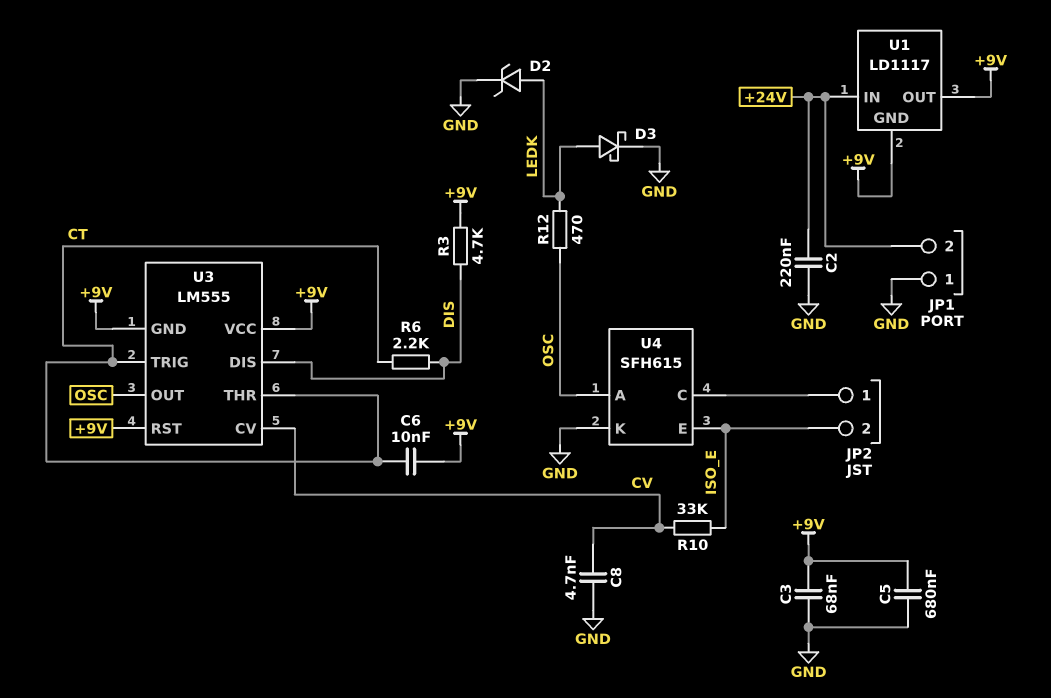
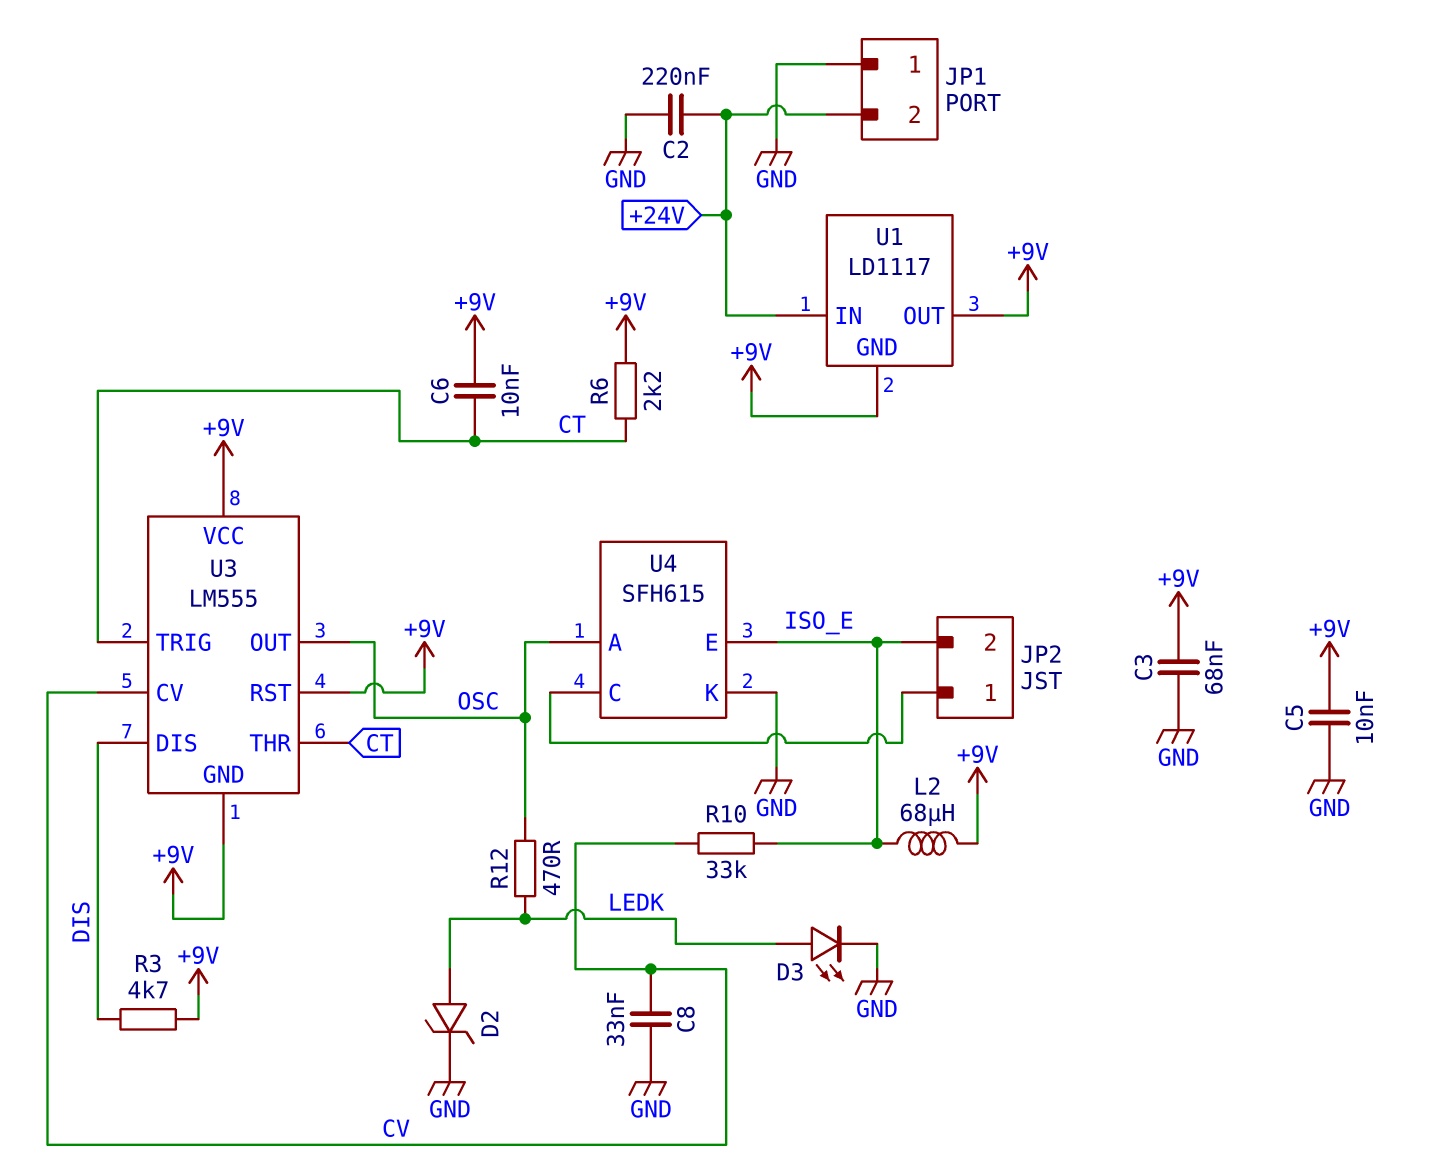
C5: 680nF (+9V, GND) -> 10nF (+9V, GND)
C8: 4.7nF (CV, GND) -> 33nF (CV, GND)
D3: schottky (A LEDK, K GND) -> LED (A LEDK, K GND)
L2: none -> 68uH (+9V, ISO_E)
R6: 2.2k (CT, DIS) -> 2.2k (+9V, CT)

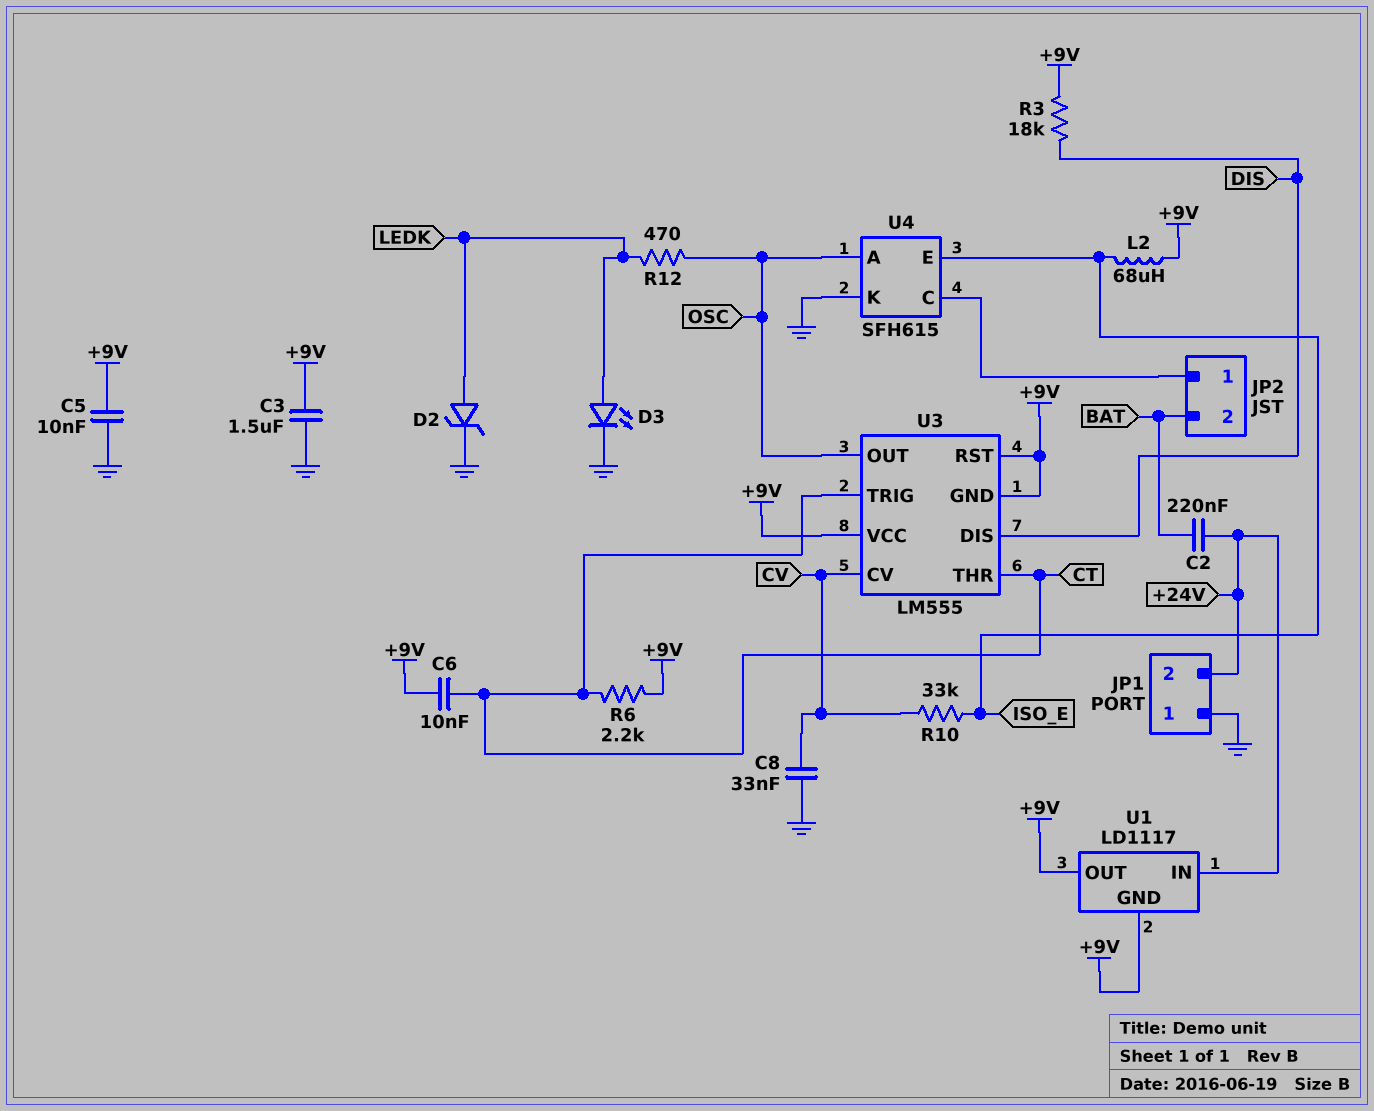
C2: 220nF (+24V, GND) -> 220nF (+24V, BAT)
C3: 68nF (+9V, GND) -> 1.5uF (+9V, GND)
JP2 pin 2: ISO_E -> BAT
R3: 4.7k (+9V, DIS) -> 18k (+9V, DIS)

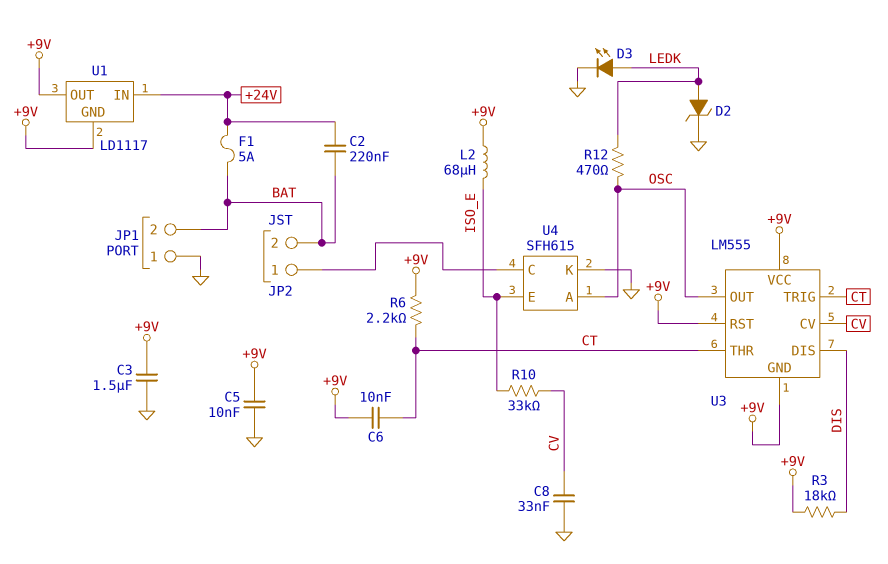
F1: none -> 5A (+24V, BAT)
JP1 pin 2: +24V -> BAT

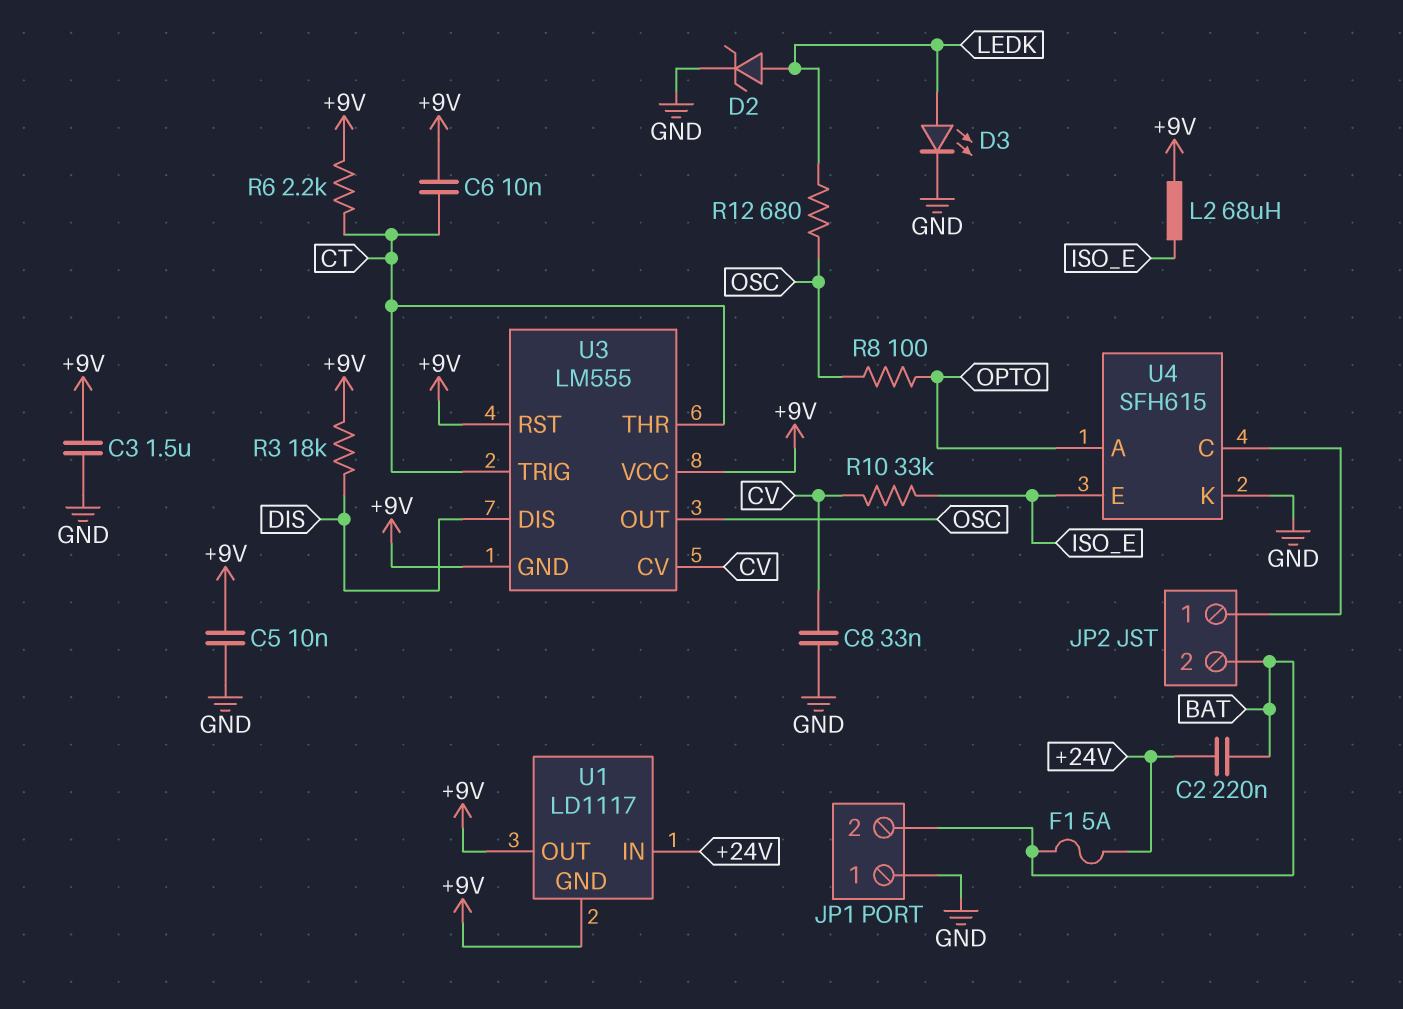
R8: none -> 100 (OPTO, OSC)
R12: 470 (LEDK, OSC) -> 680 (LEDK, OSC)
U4 pin A: OSC -> OPTO

